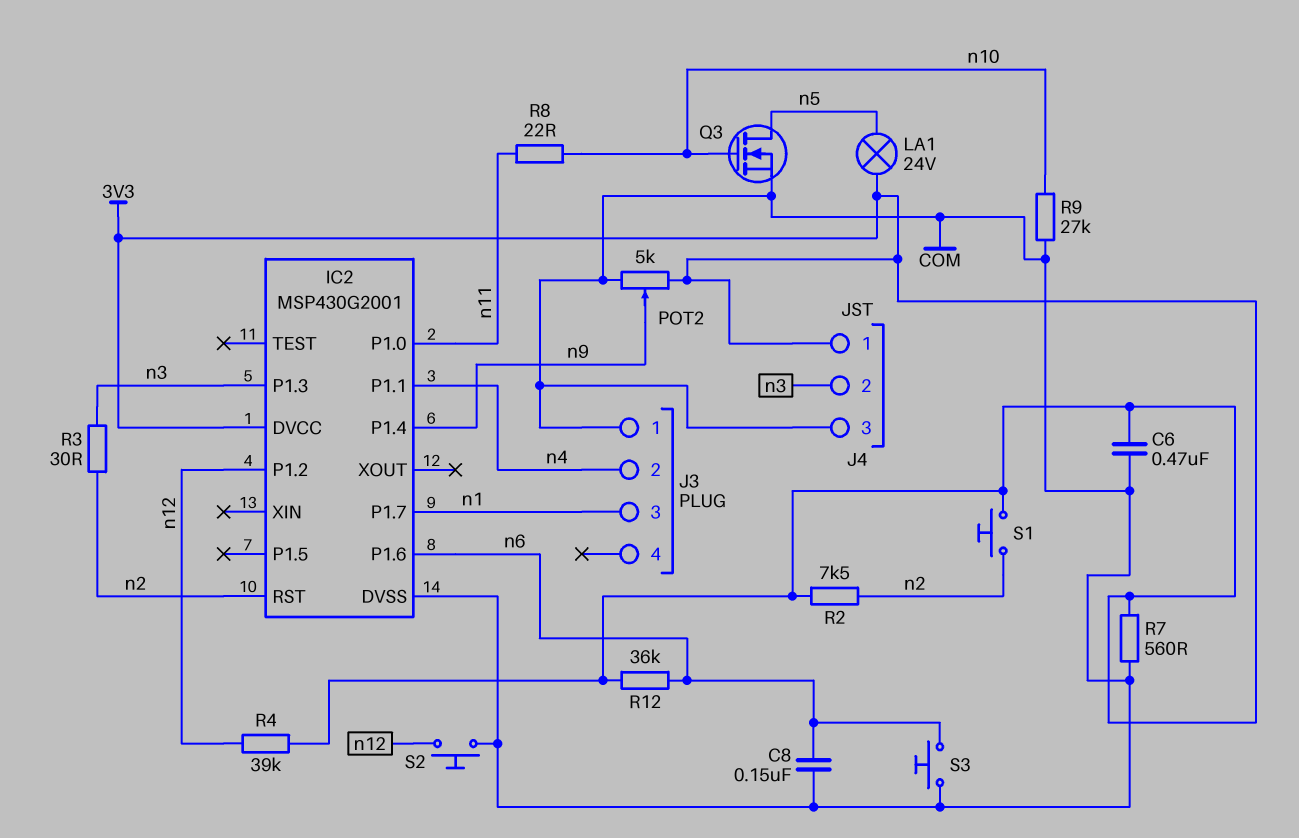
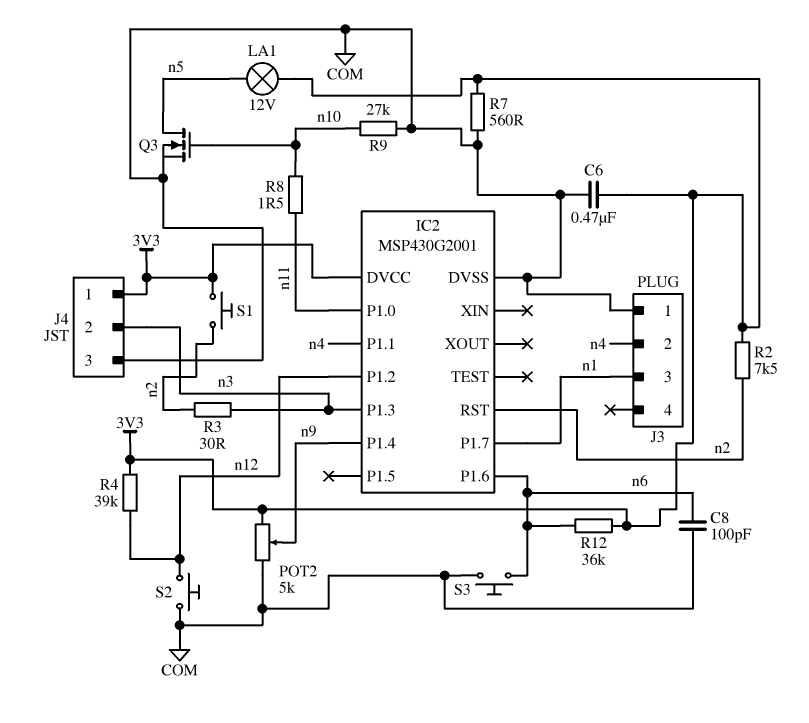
C8: 150nF (COM, n6) -> 100pF (COM, n6)
LA1: lamp 24V (3V3, n5) -> lamp 12V (3V3, n5)
R8: 22 (n10, n11) -> 1.5 (n10, n11)

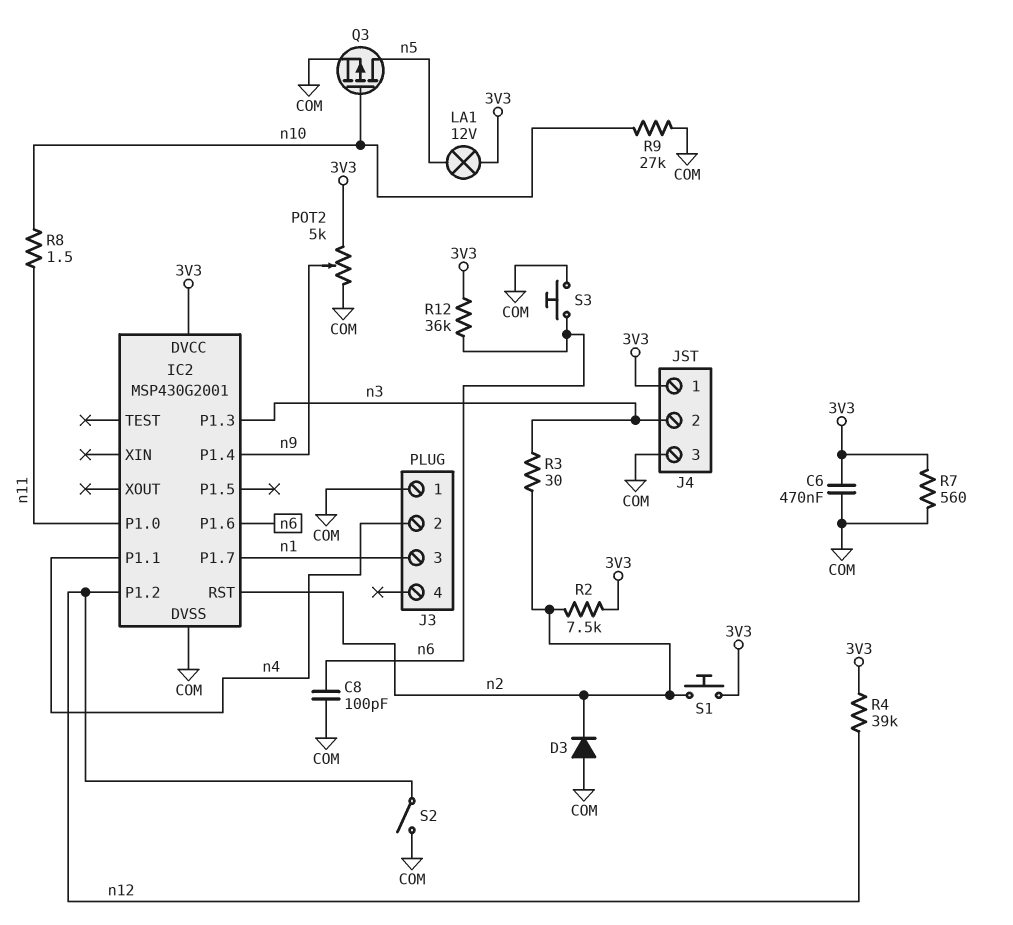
D3: none -> diode (A COM, K n2)
Q3: NMOS (G n10, D n5, S COM) -> PMOS (G n10, D n5, S COM)
S2: button (COM, n12) -> switch (COM, n12)

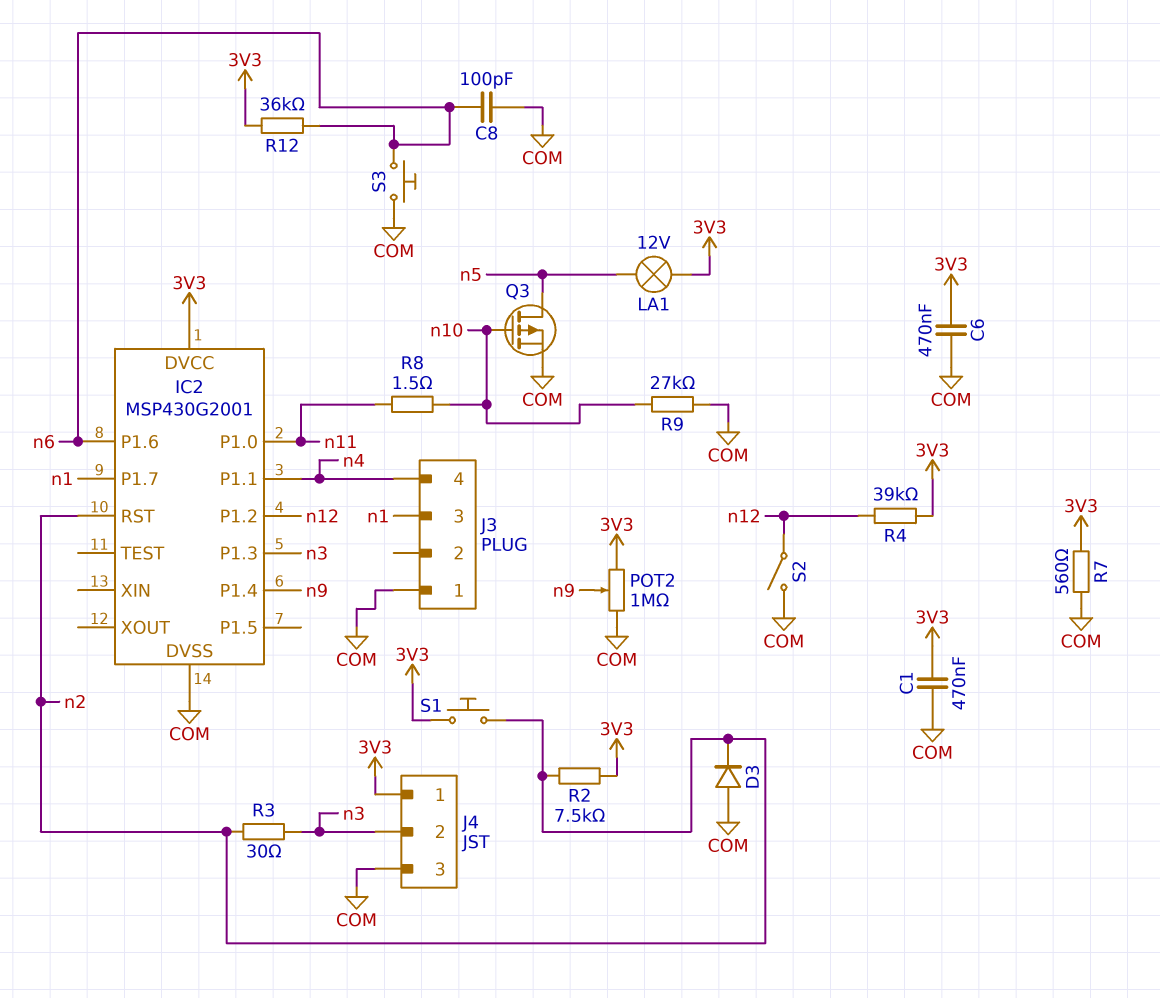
C1: none -> 470nF (3V3, COM)
J3 pin 2: n4 -> none
J3 pin 4: none -> n4
POT2: 5k (3V3, COM, wiper n9) -> 1M (3V3, COM, wiper n9)

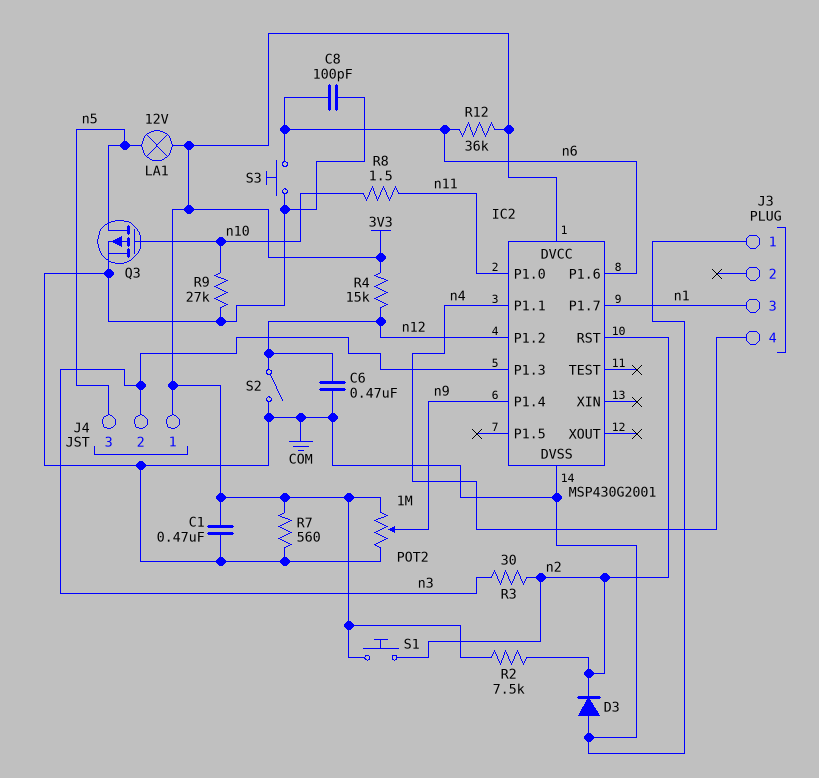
C6: 470nF (3V3, COM) -> 470nF (COM, n12)
J4 pin 3: COM -> n5
R4: 39k (3V3, n12) -> 15k (3V3, n12)

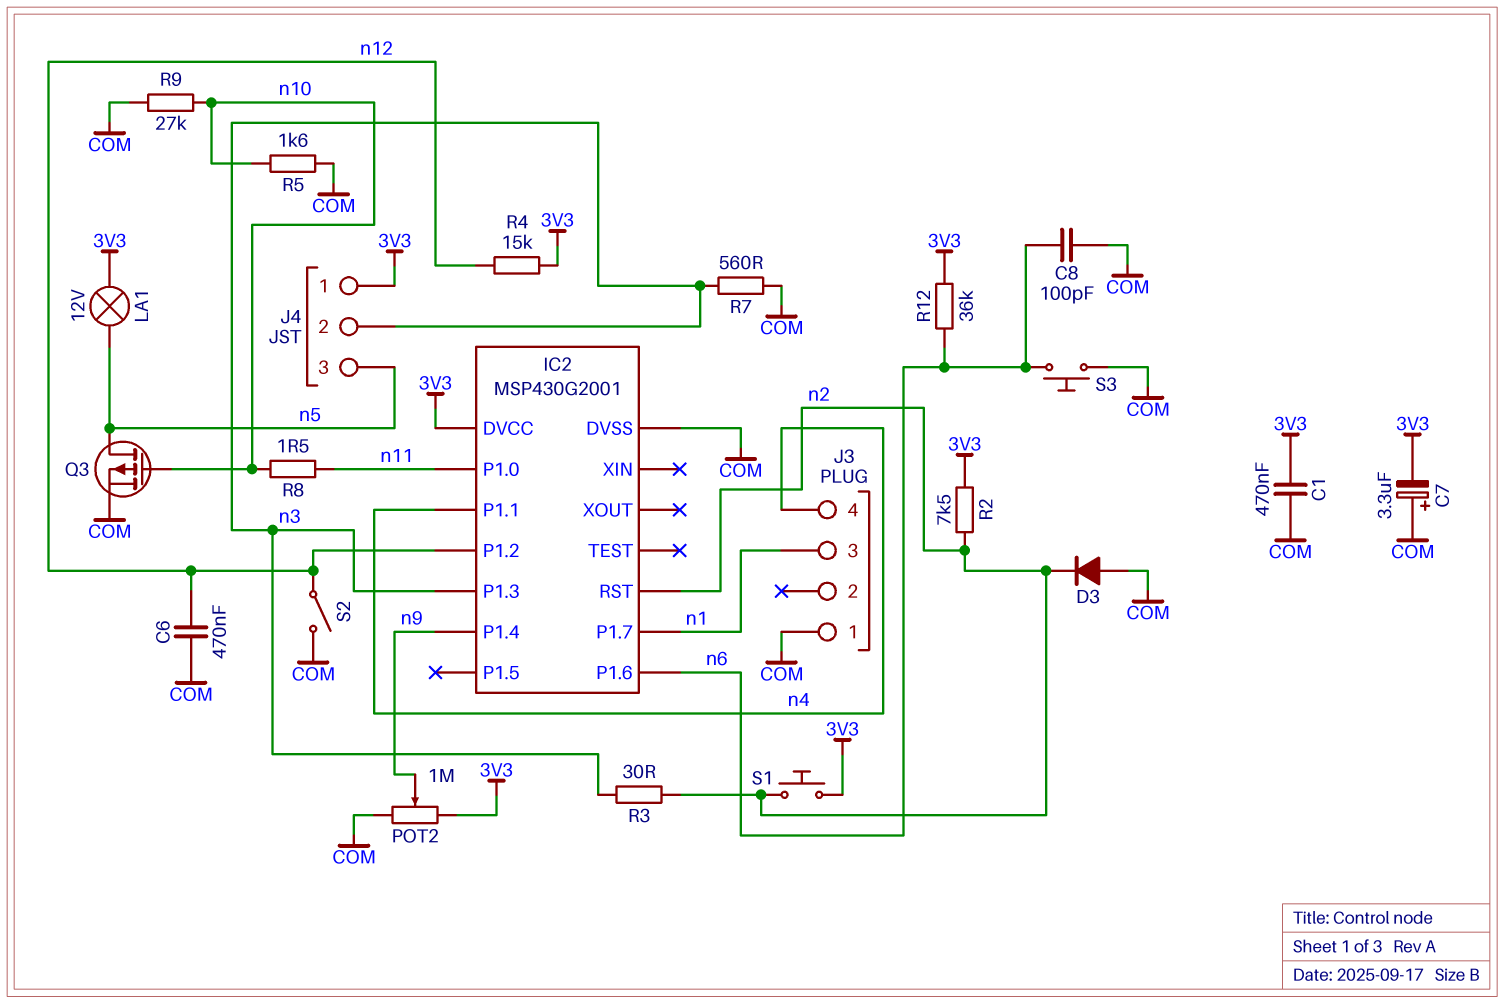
C7: none -> 3.3uF (plus COM, minus 3V3)
R5: none -> 1.6k (COM, n10)
R7: 560 (3V3, COM) -> 560 (COM, n3)

